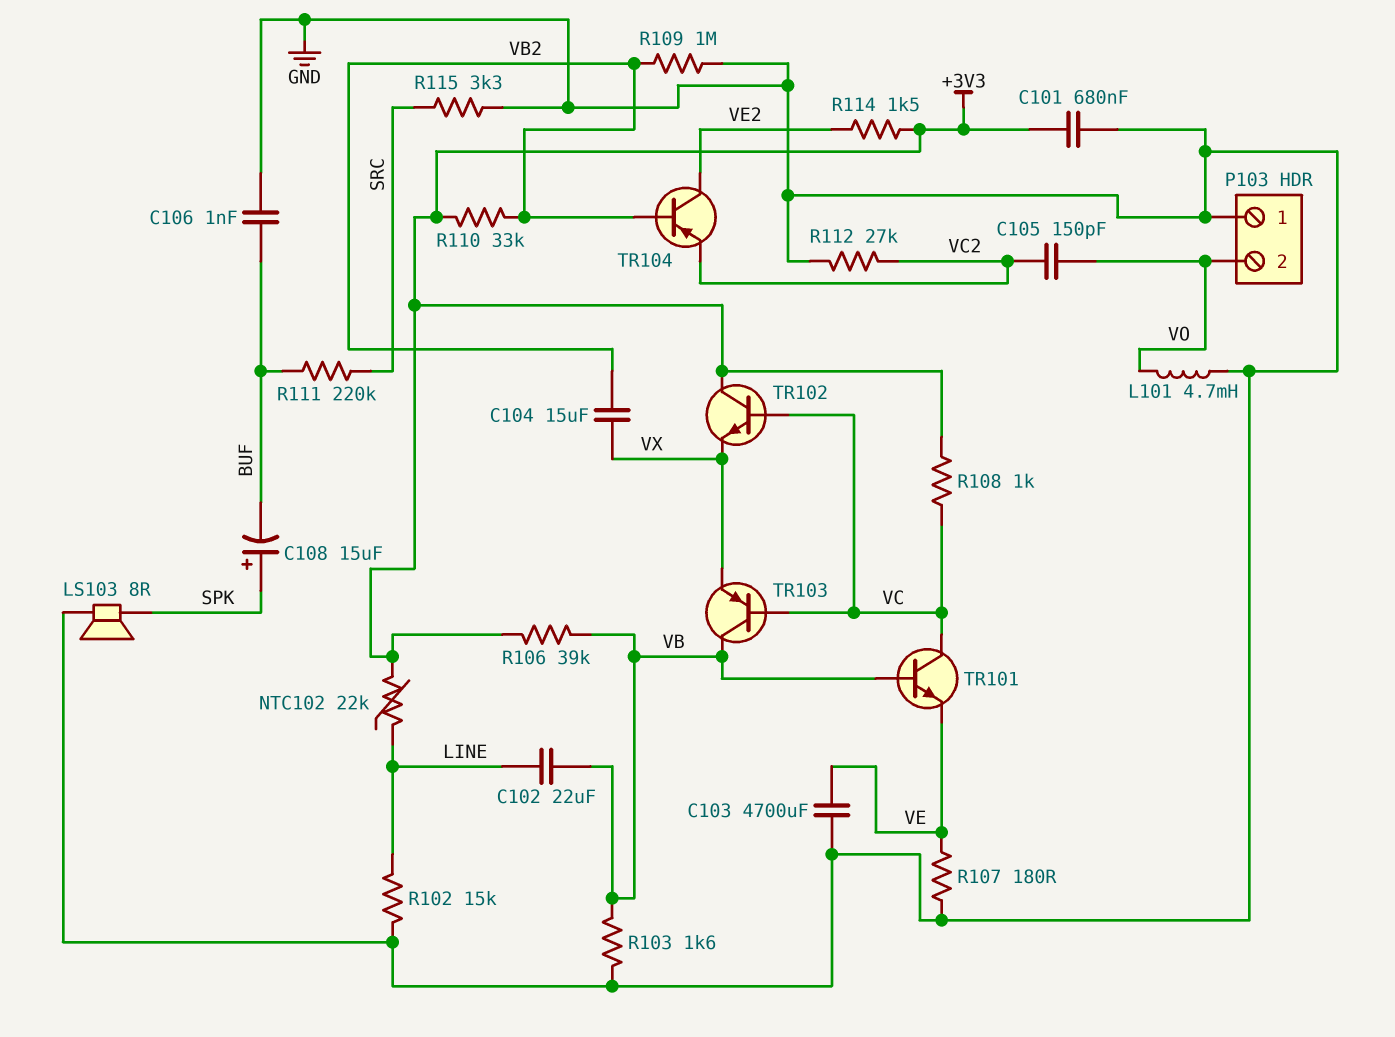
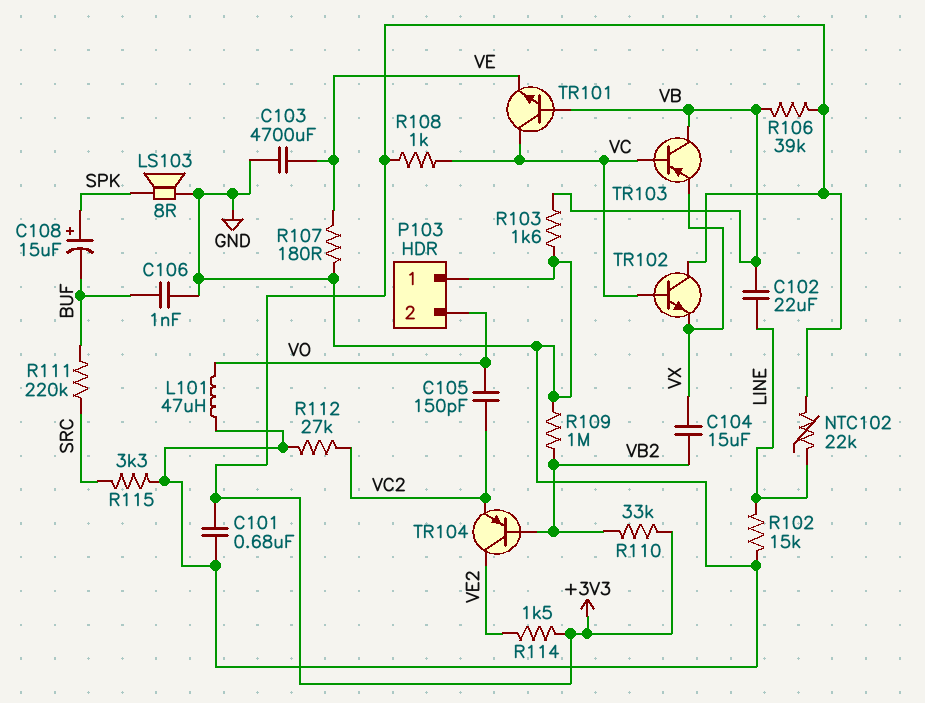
L101: 4.7mH (GND, VO) -> 47uH (GND, VO)

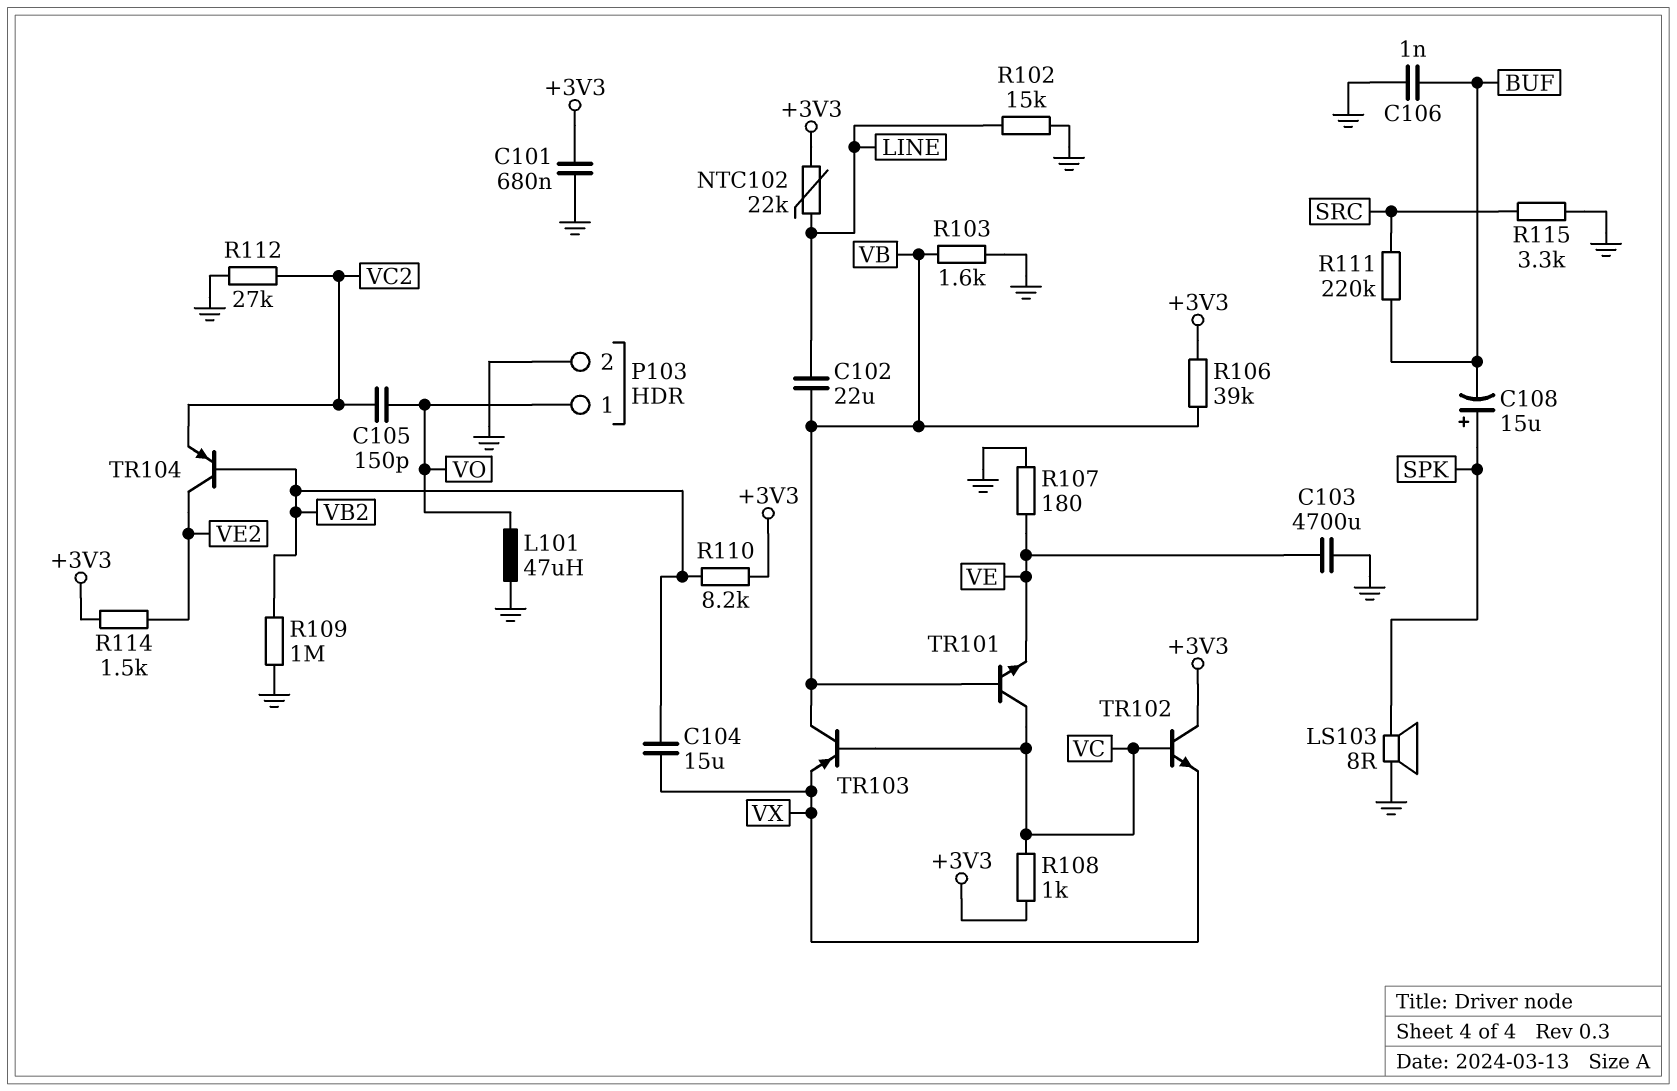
P103 pin 1: GND -> VO
P103 pin 2: VO -> GND
R110: 33k (+3V3, VB2) -> 8.2k (+3V3, VB2)

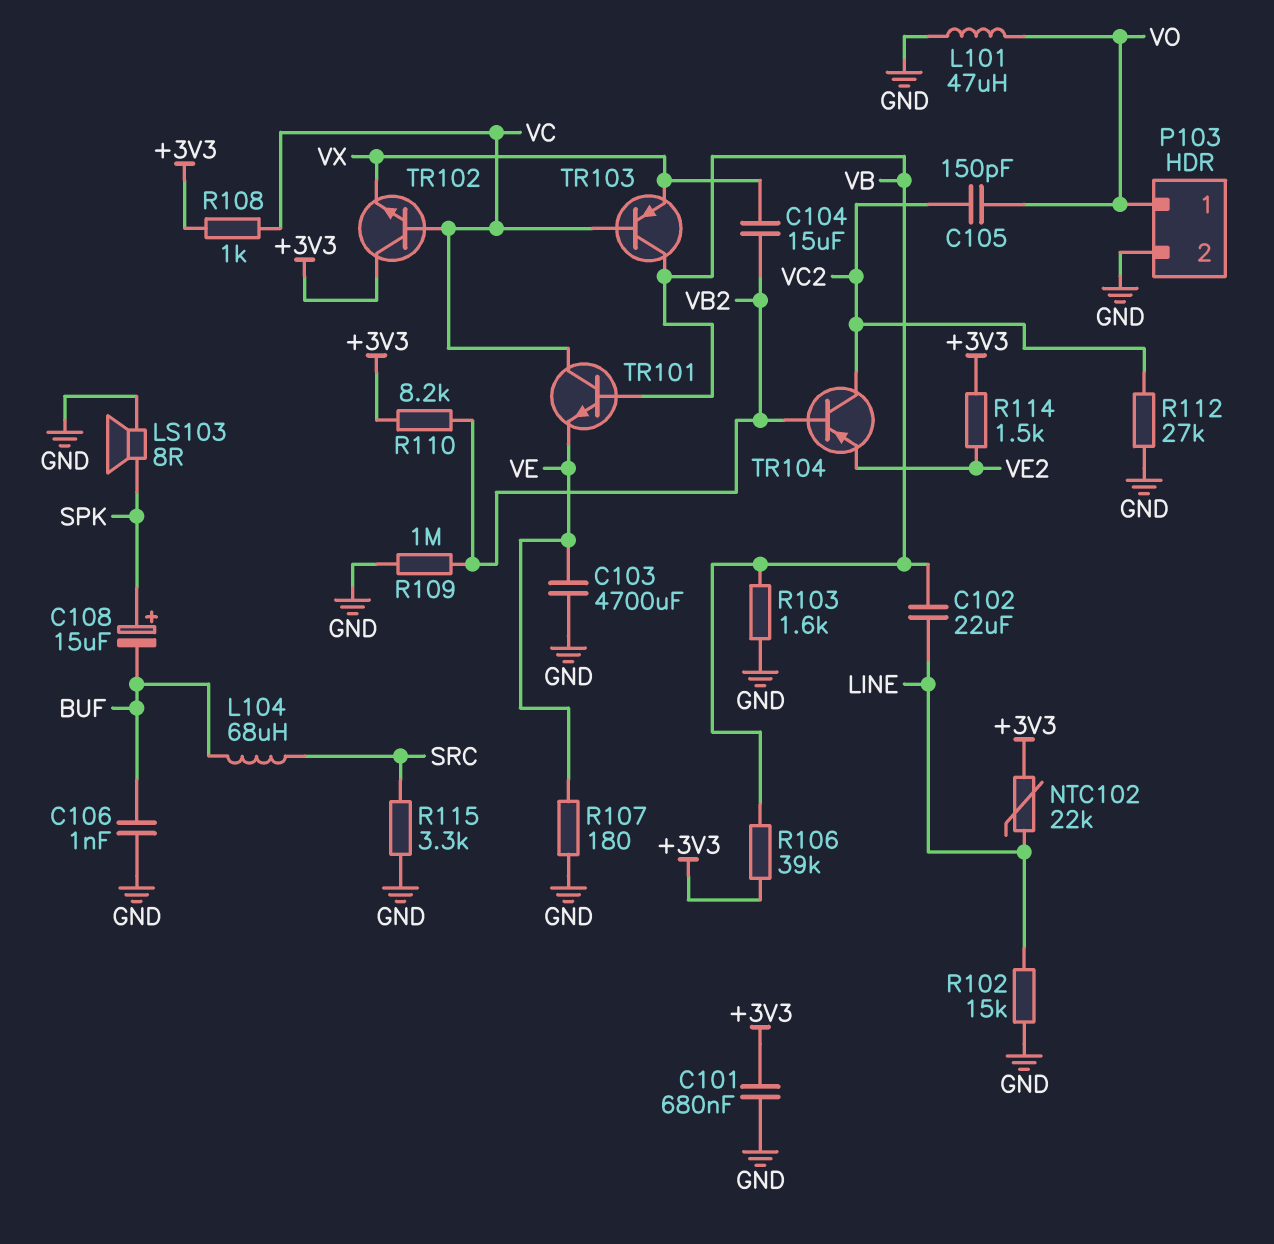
L104: none -> 68uH (BUF, SRC)
R111: 220k (BUF, SRC) -> none
TR104: PNP (B VB2, C VE2, E VC2) -> PNP (B VB2, C VC2, E VE2)

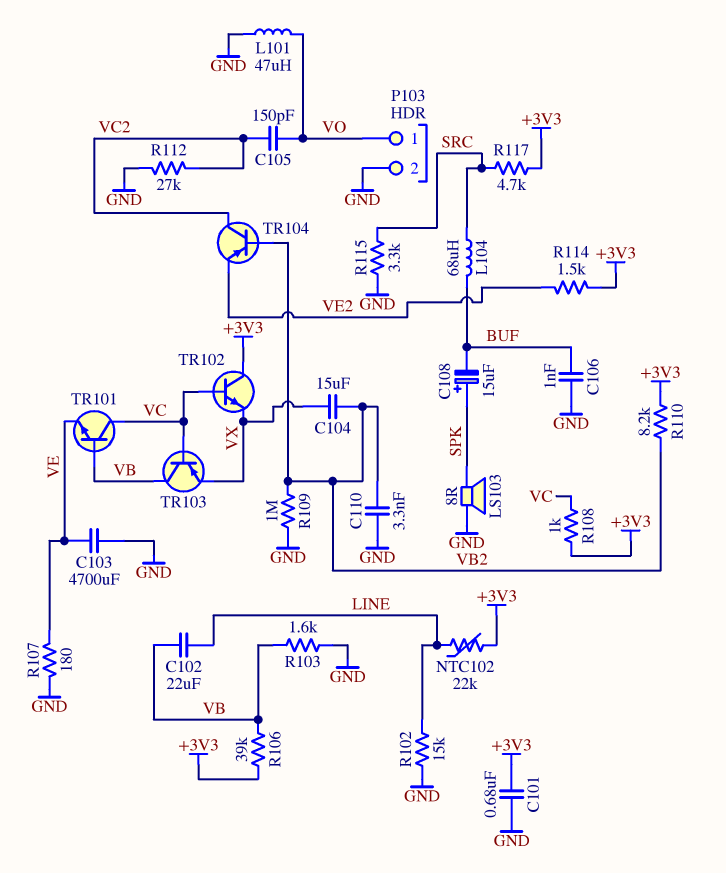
C110: none -> 3.3nF (GND, VB2)
R117: none -> 4.7k (+3V3, SRC)

